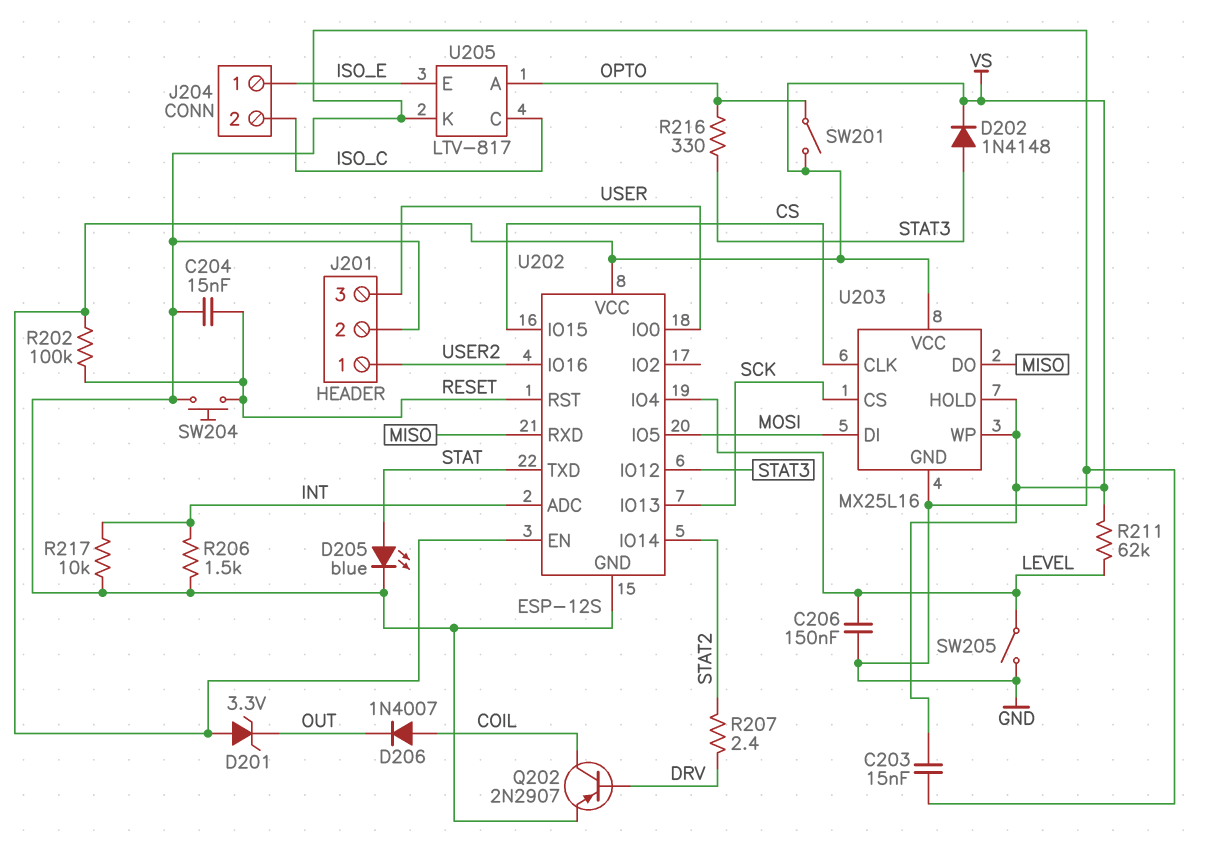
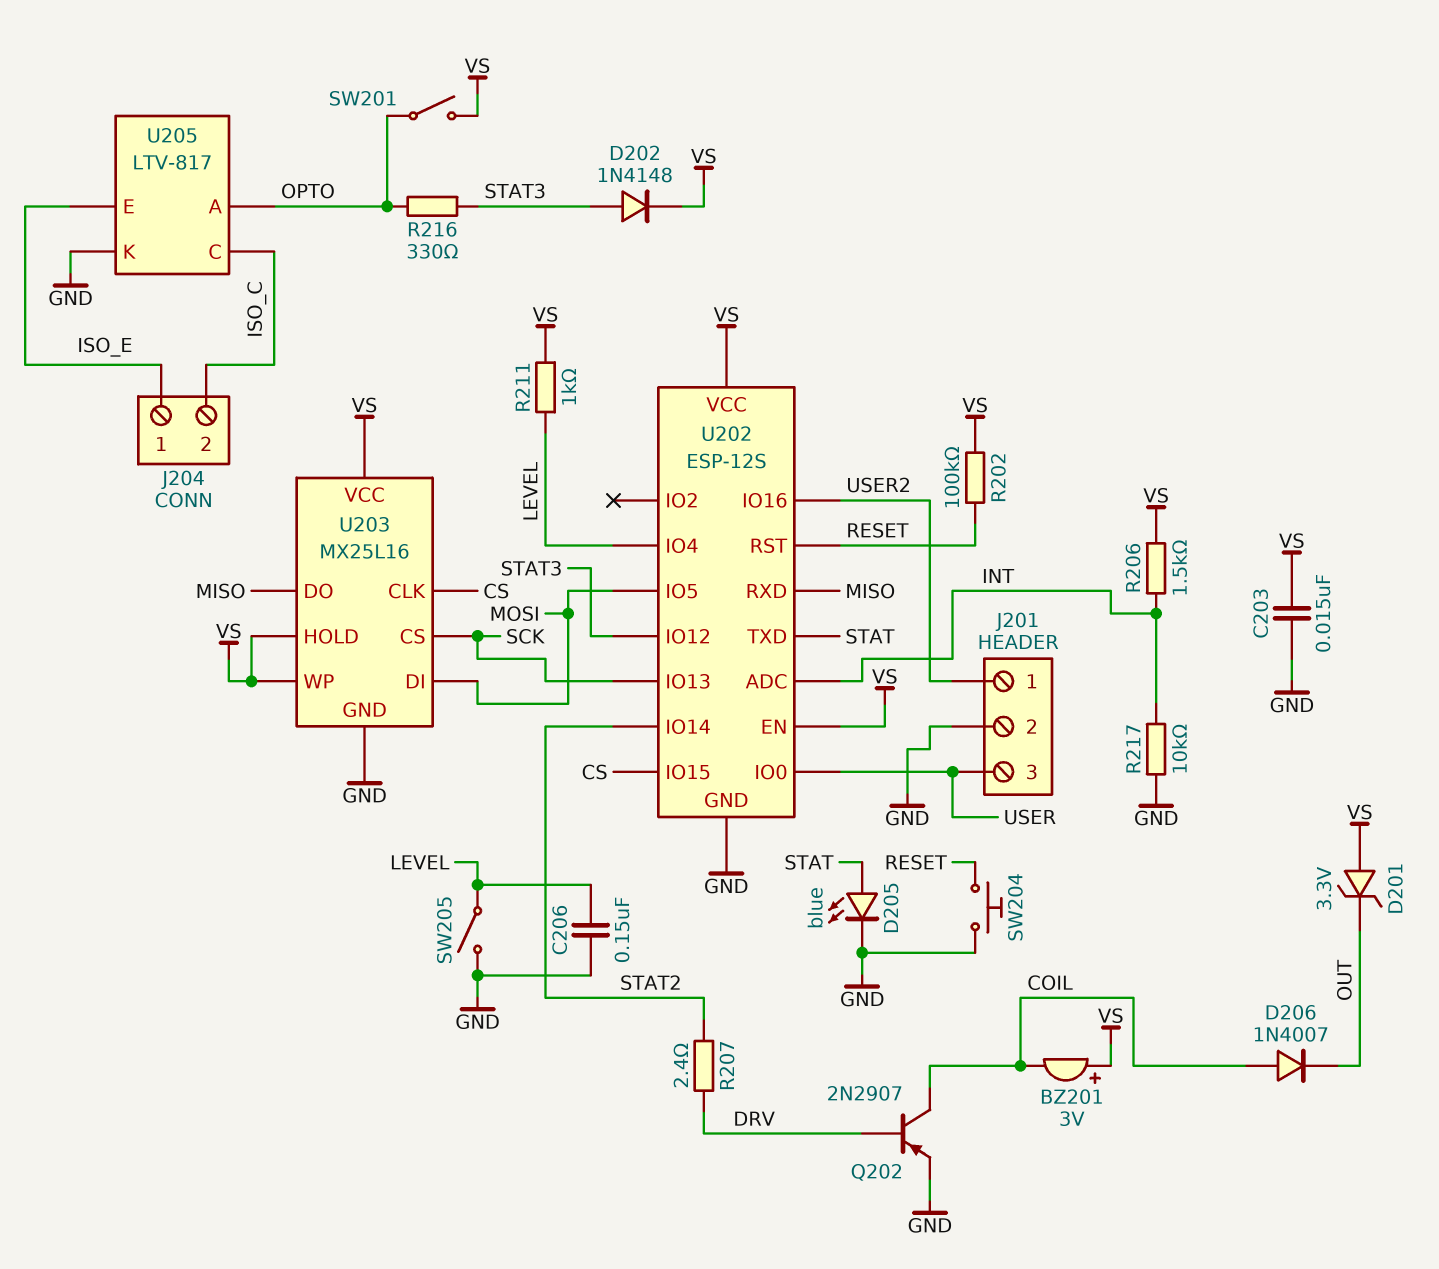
BZ201: none -> buzzer 3V (plus VS, minus COIL)
C204: 15nF (GND, RESET) -> none
R206: 1.5k (GND, INT) -> 1.5k (INT, VS)
R211: 62k (LEVEL, VS) -> 1k (LEVEL, VS)

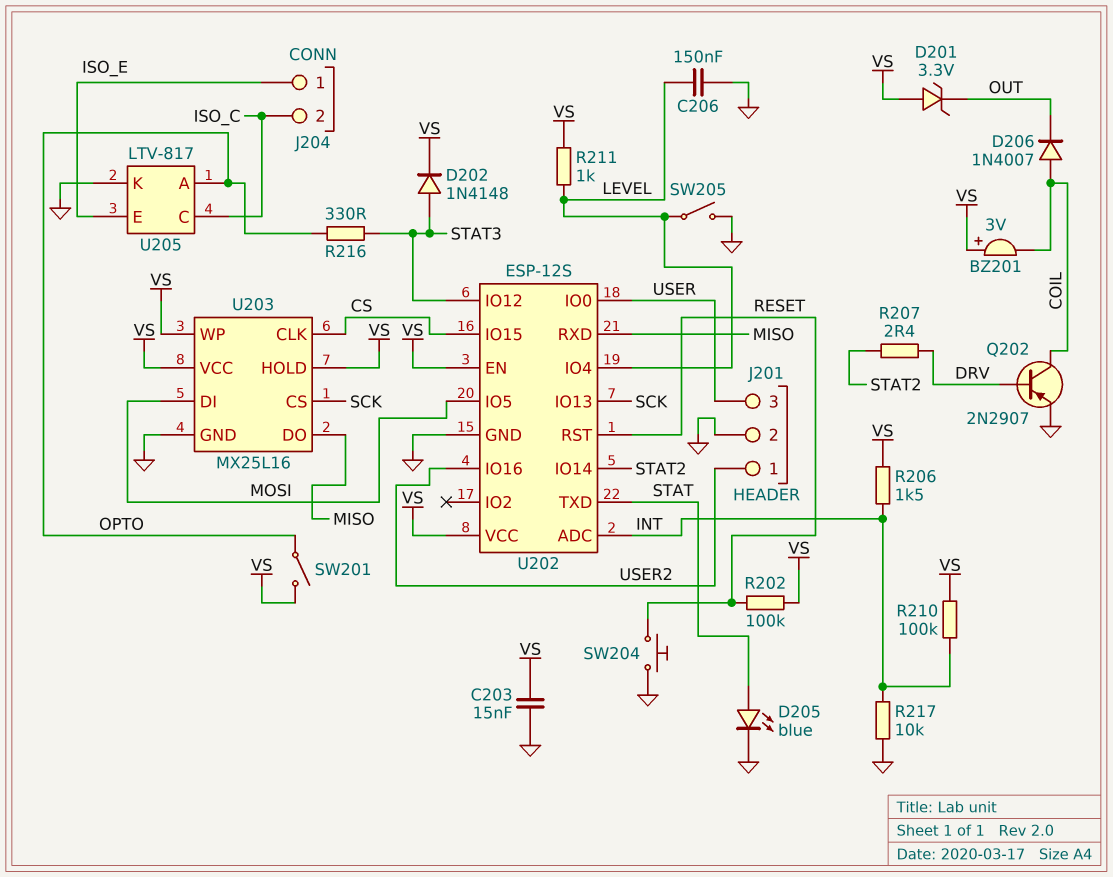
R210: none -> 100k (INT, VS)

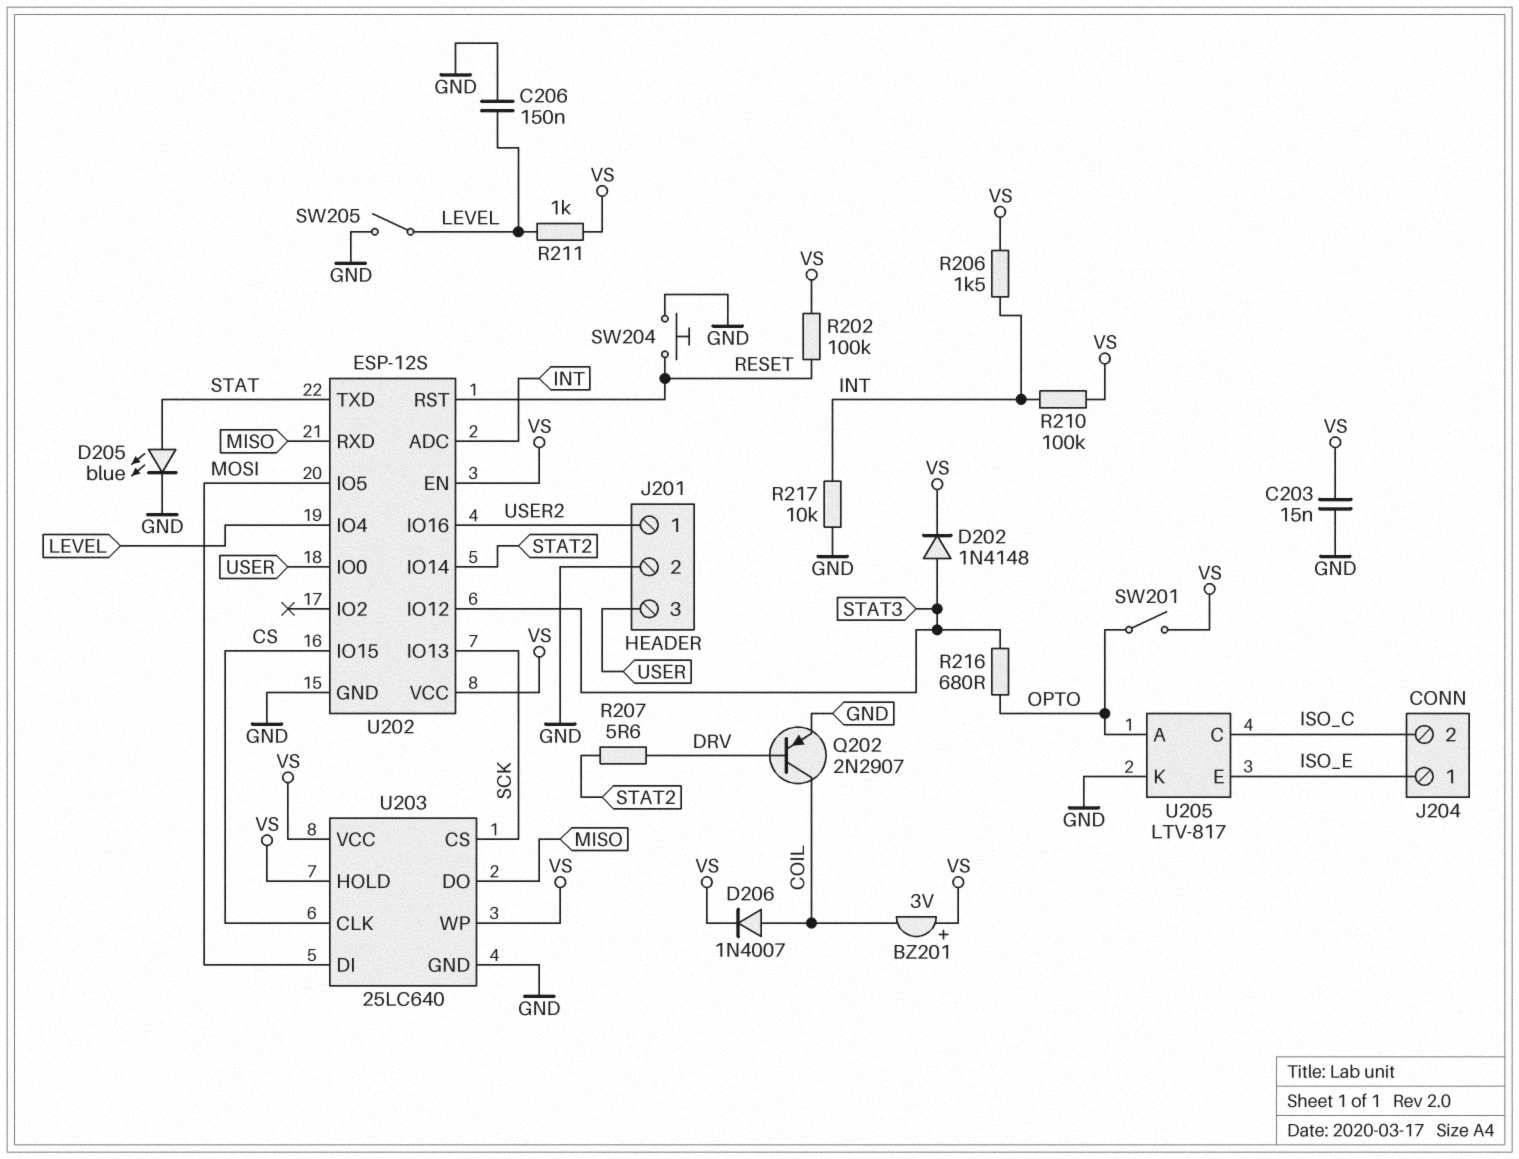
D201: zener 3.3V (A VS, K OUT) -> none
D206: diode 1N4007 (A COIL, K OUT) -> diode 1N4007 (A COIL, K VS)
R207: 2.4 (DRV, STAT2) -> 5.6 (DRV, STAT2)
R216: 330 (OPTO, STAT3) -> 680 (OPTO, STAT3)
U203: MX25L16 -> 25LC640

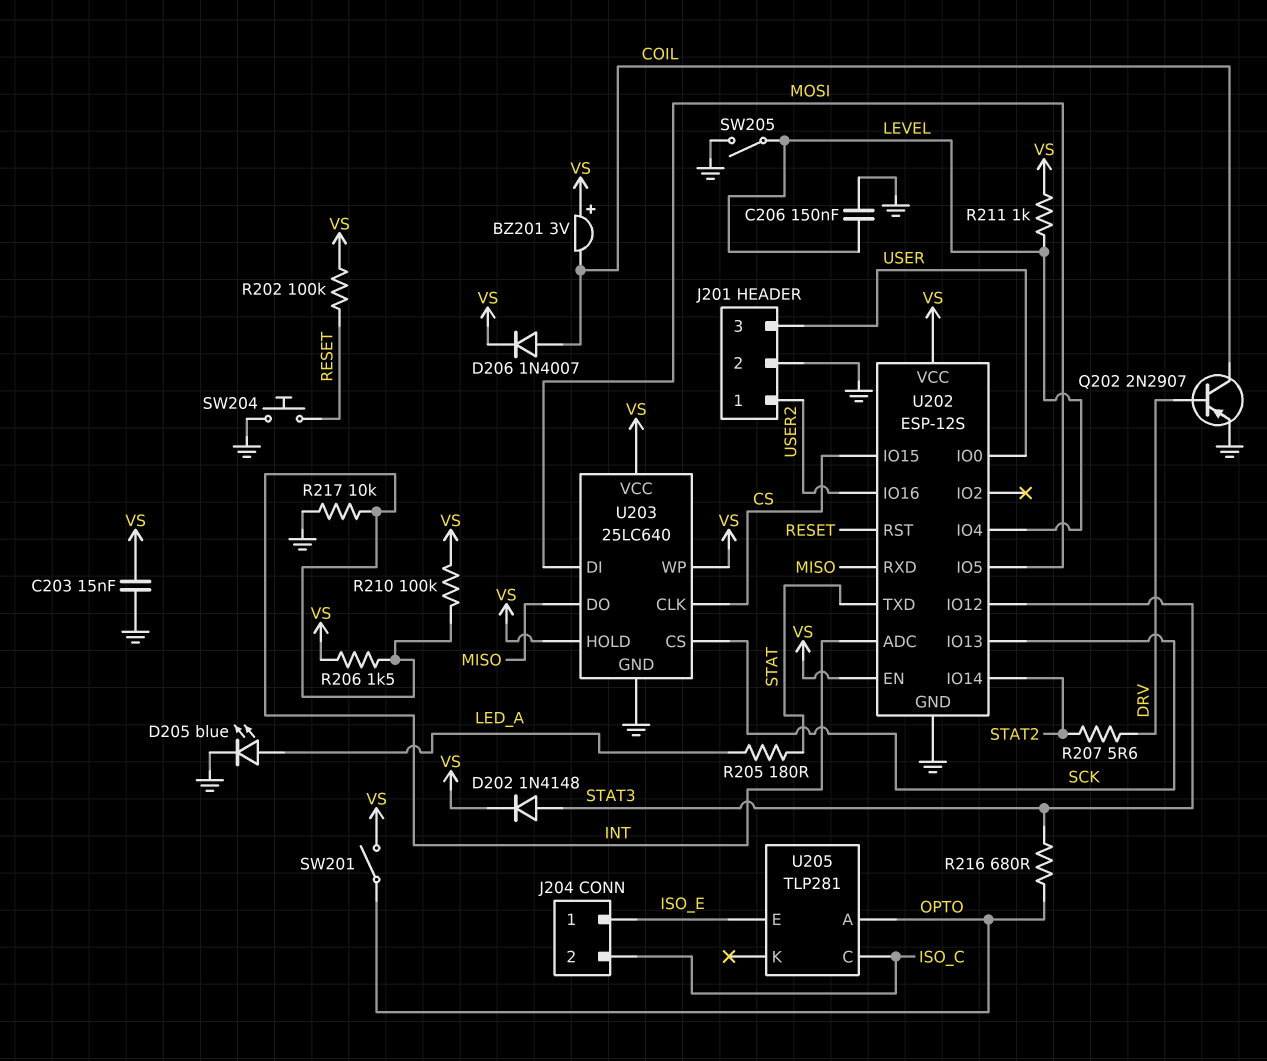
D205: LED blue (A STAT, K GND) -> LED blue (A LED_A, K GND)
R205: none -> 180 (LED_A, STAT)
U205: LTV-817 -> TLP281
U205 pin K: GND -> none

